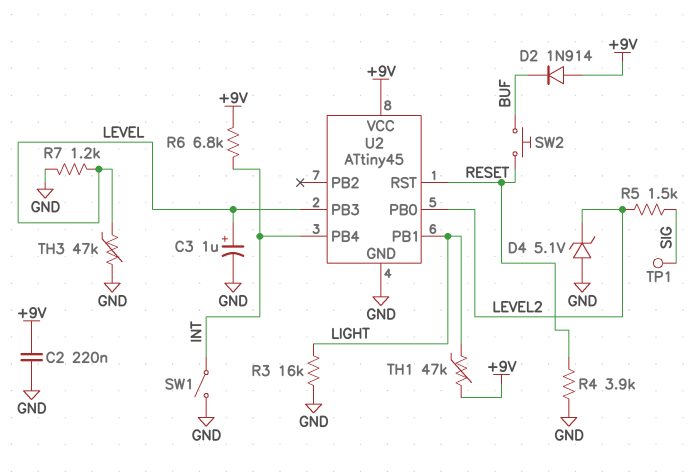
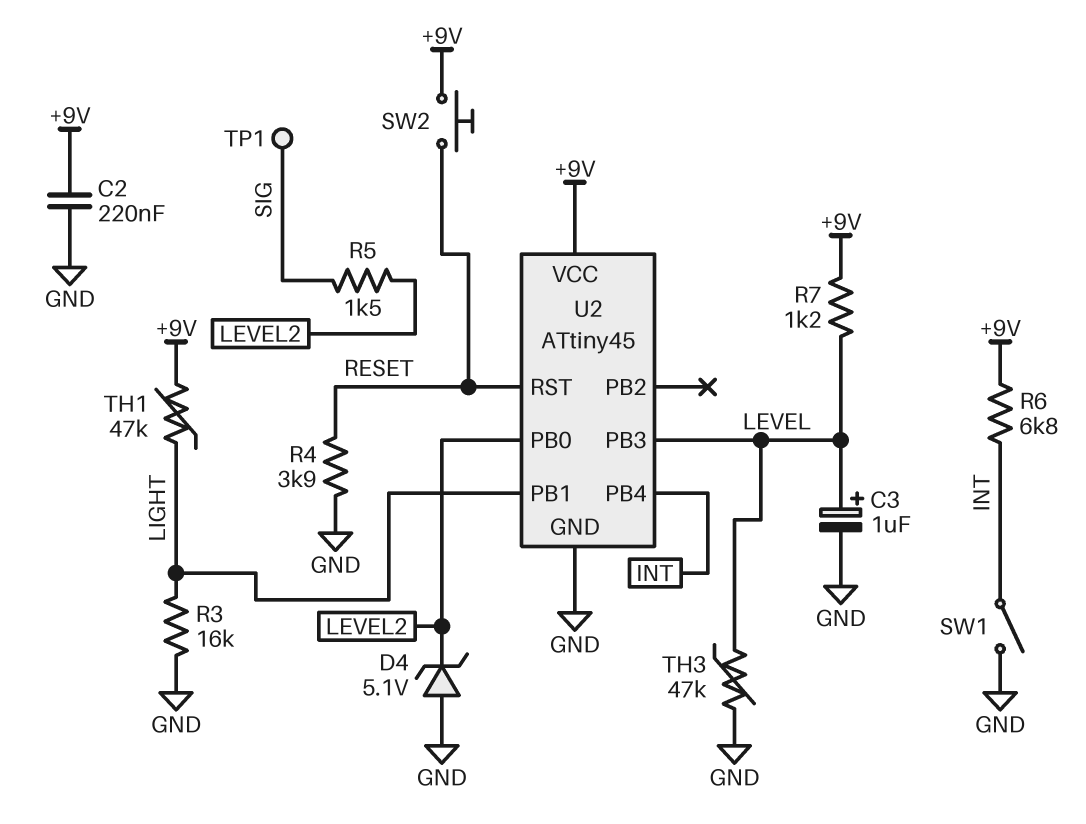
D2: diode 1N914 (A +9V, K BUF) -> none
R7: 1.2k (GND, LEVEL) -> 1.2k (+9V, LEVEL)
SW2: button (BUF, RESET) -> button (+9V, RESET)

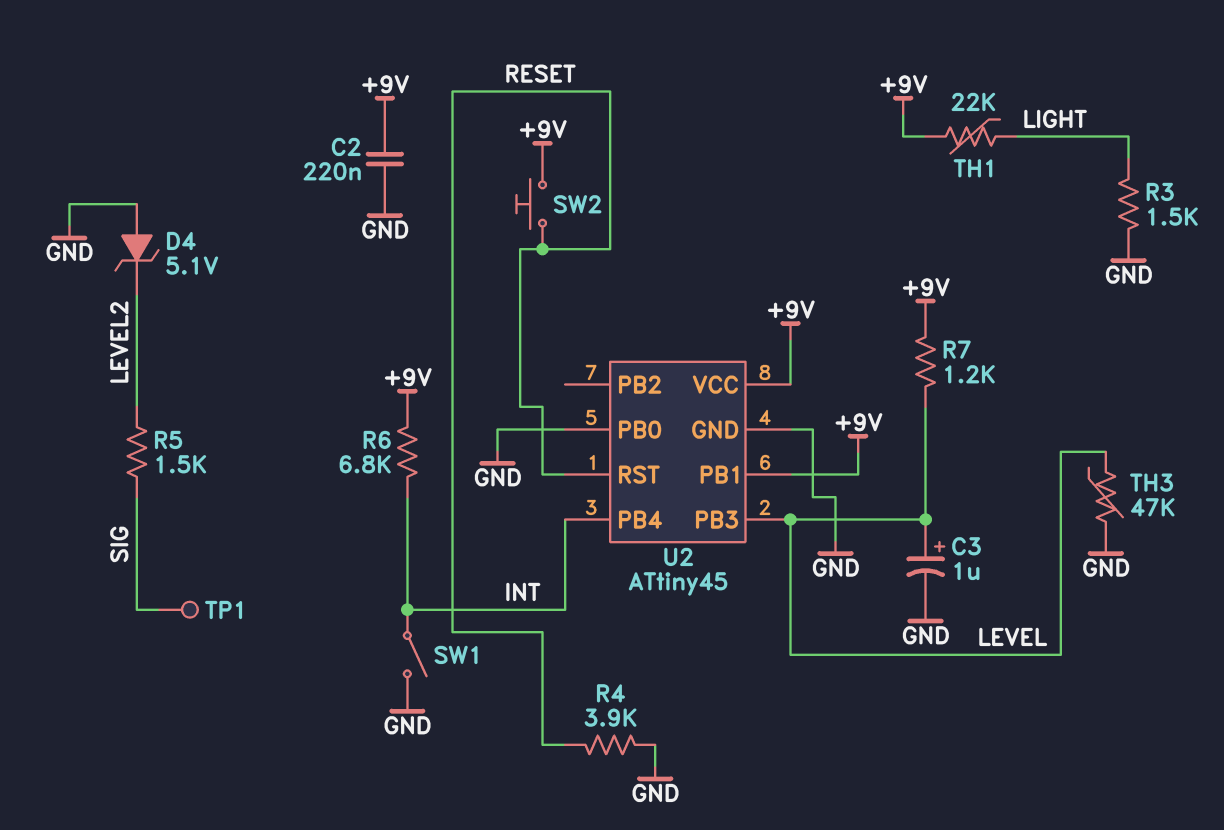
R3: 16k (GND, LIGHT) -> 1.5k (GND, LIGHT)
TH1: 47k (+9V, LIGHT) -> 22k (+9V, LIGHT)
U2 pin PB0: LEVEL2 -> GND
U2 pin PB1: LIGHT -> +9V

